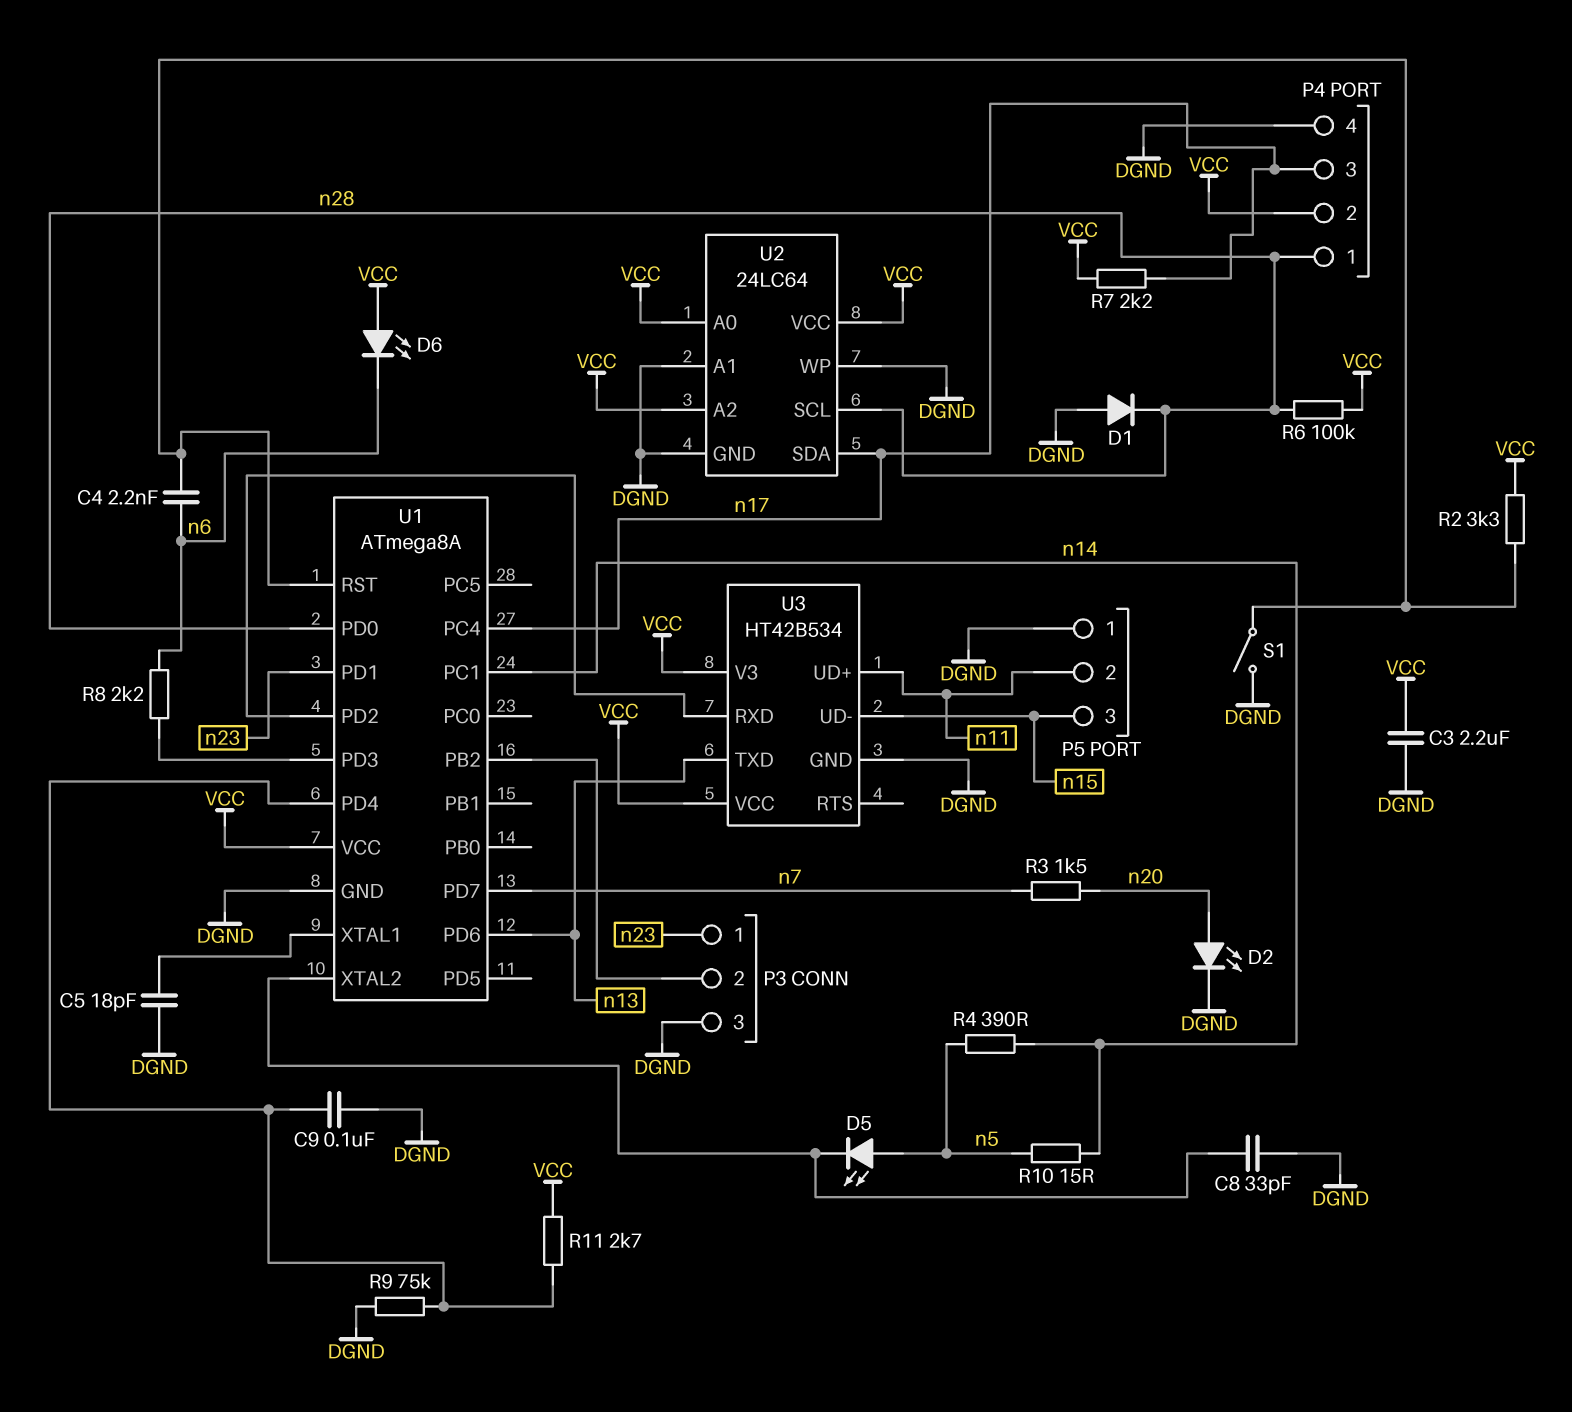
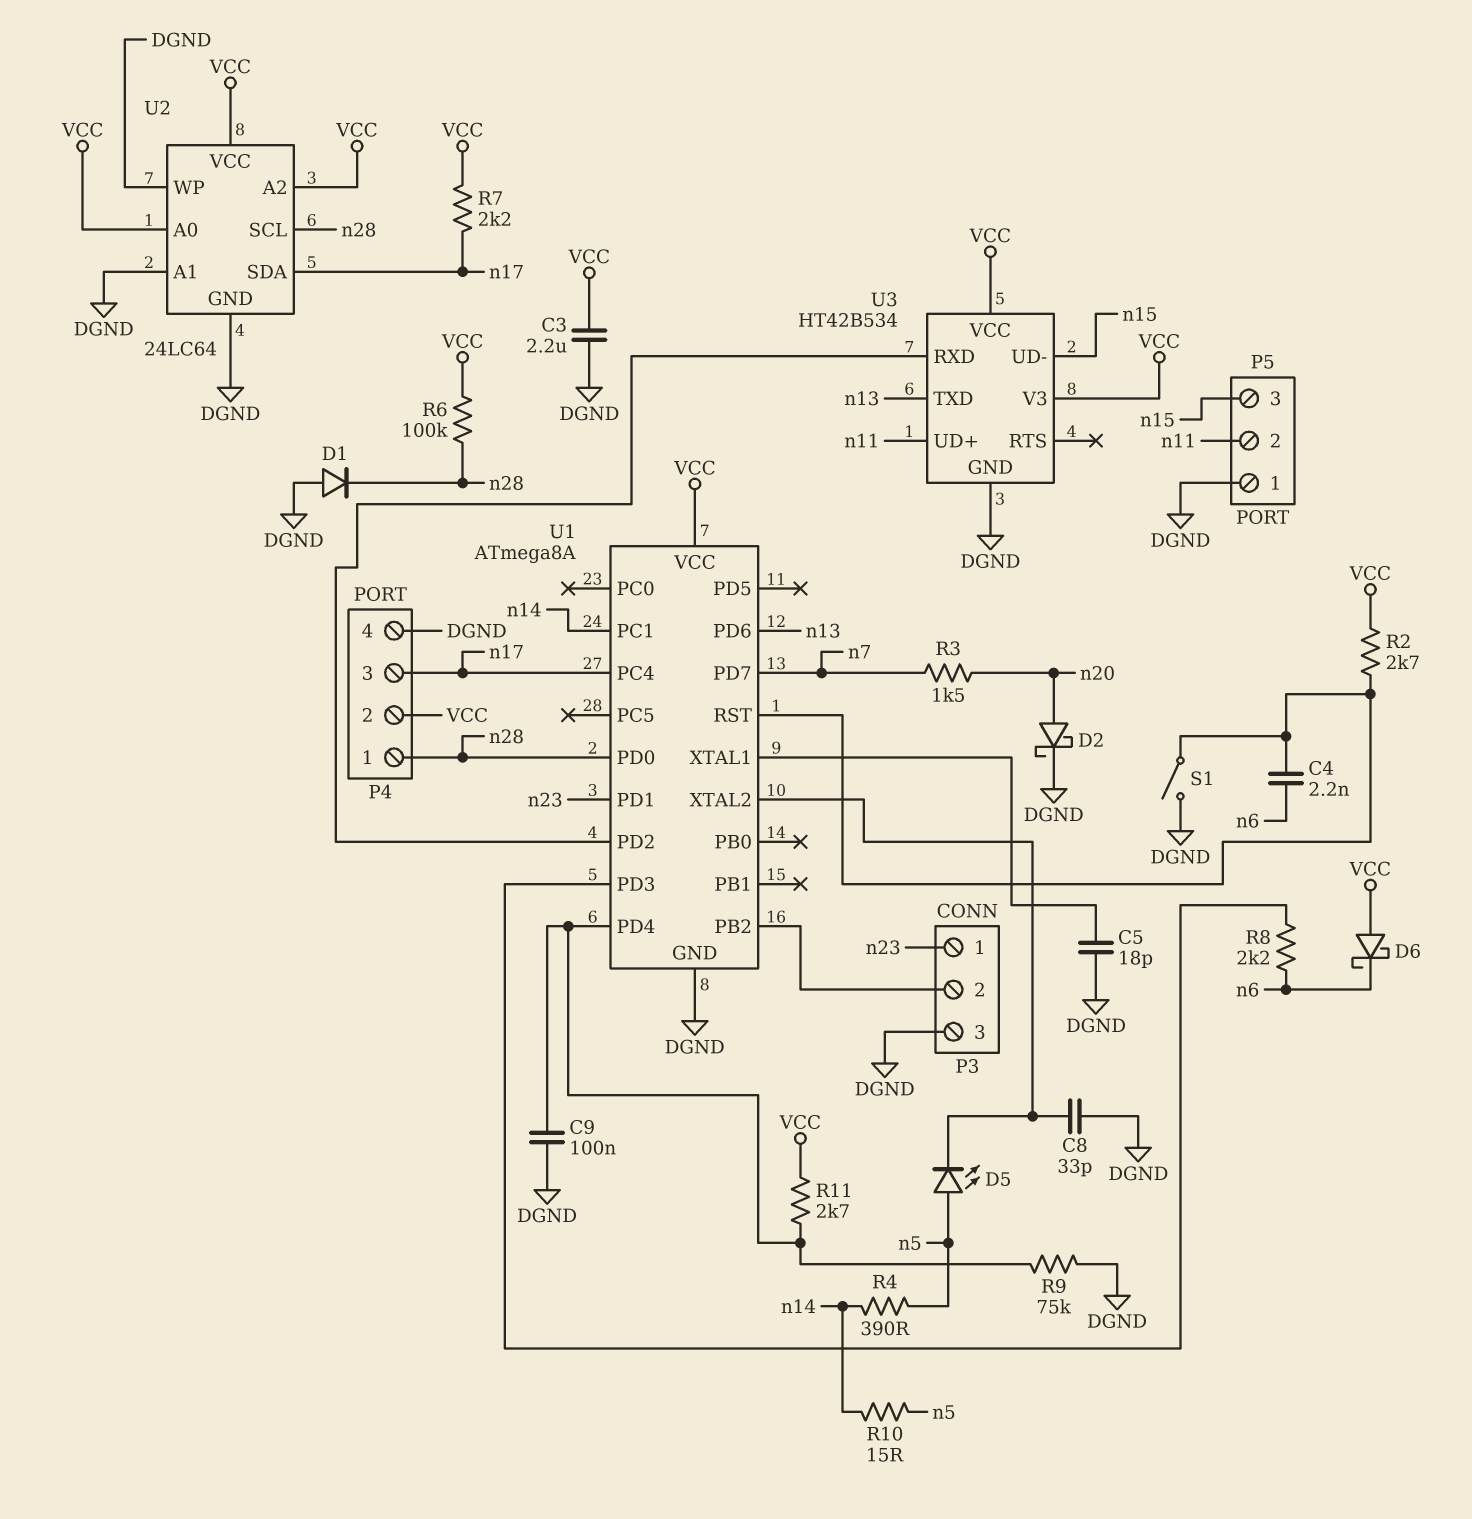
D2: LED (A n20, K DGND) -> schottky (A n20, K DGND)
D6: LED (A VCC, K n6) -> schottky (A VCC, K n6)
R2: 3.3k (U1/RST, VCC) -> 2.7k (U1/RST, VCC)

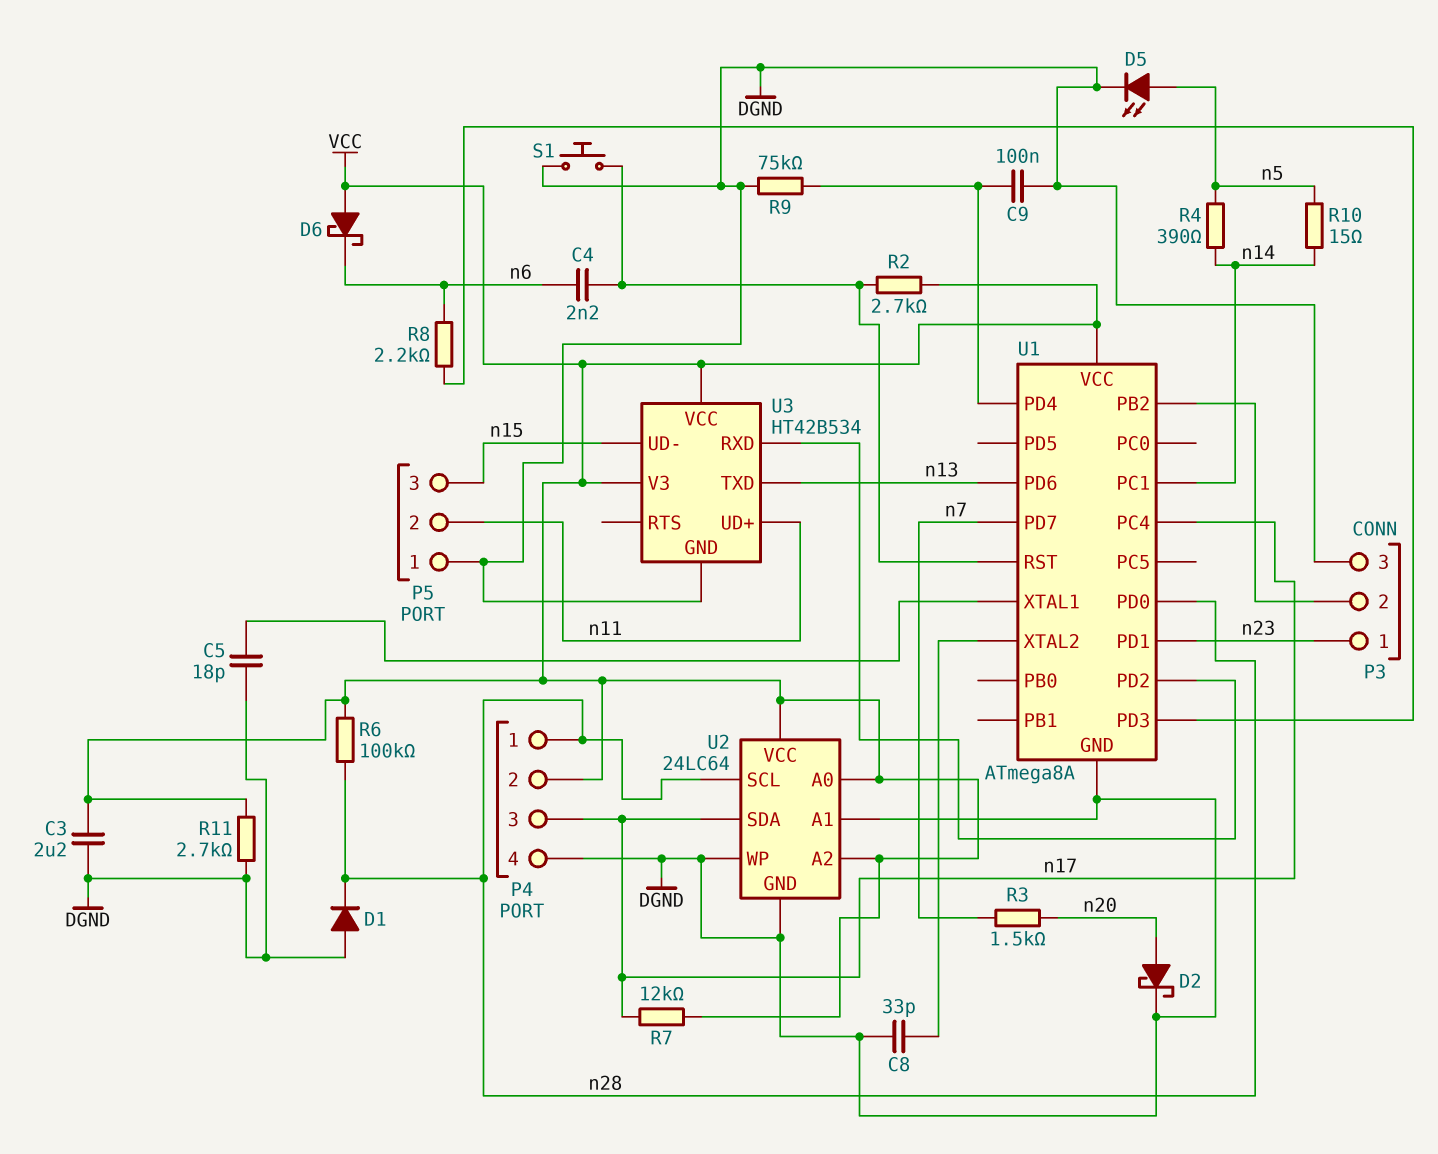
D5: LED (A n5, K U1/XTAL2) -> LED (A n5, K DGND)
R7: 2.2k (VCC, n17) -> 12k (VCC, n17)
R11: 2.7k (U1/PD4, VCC) -> 2.7k (DGND, VCC)
S1: switch (DGND, U1/RST) -> button (DGND, U1/RST)

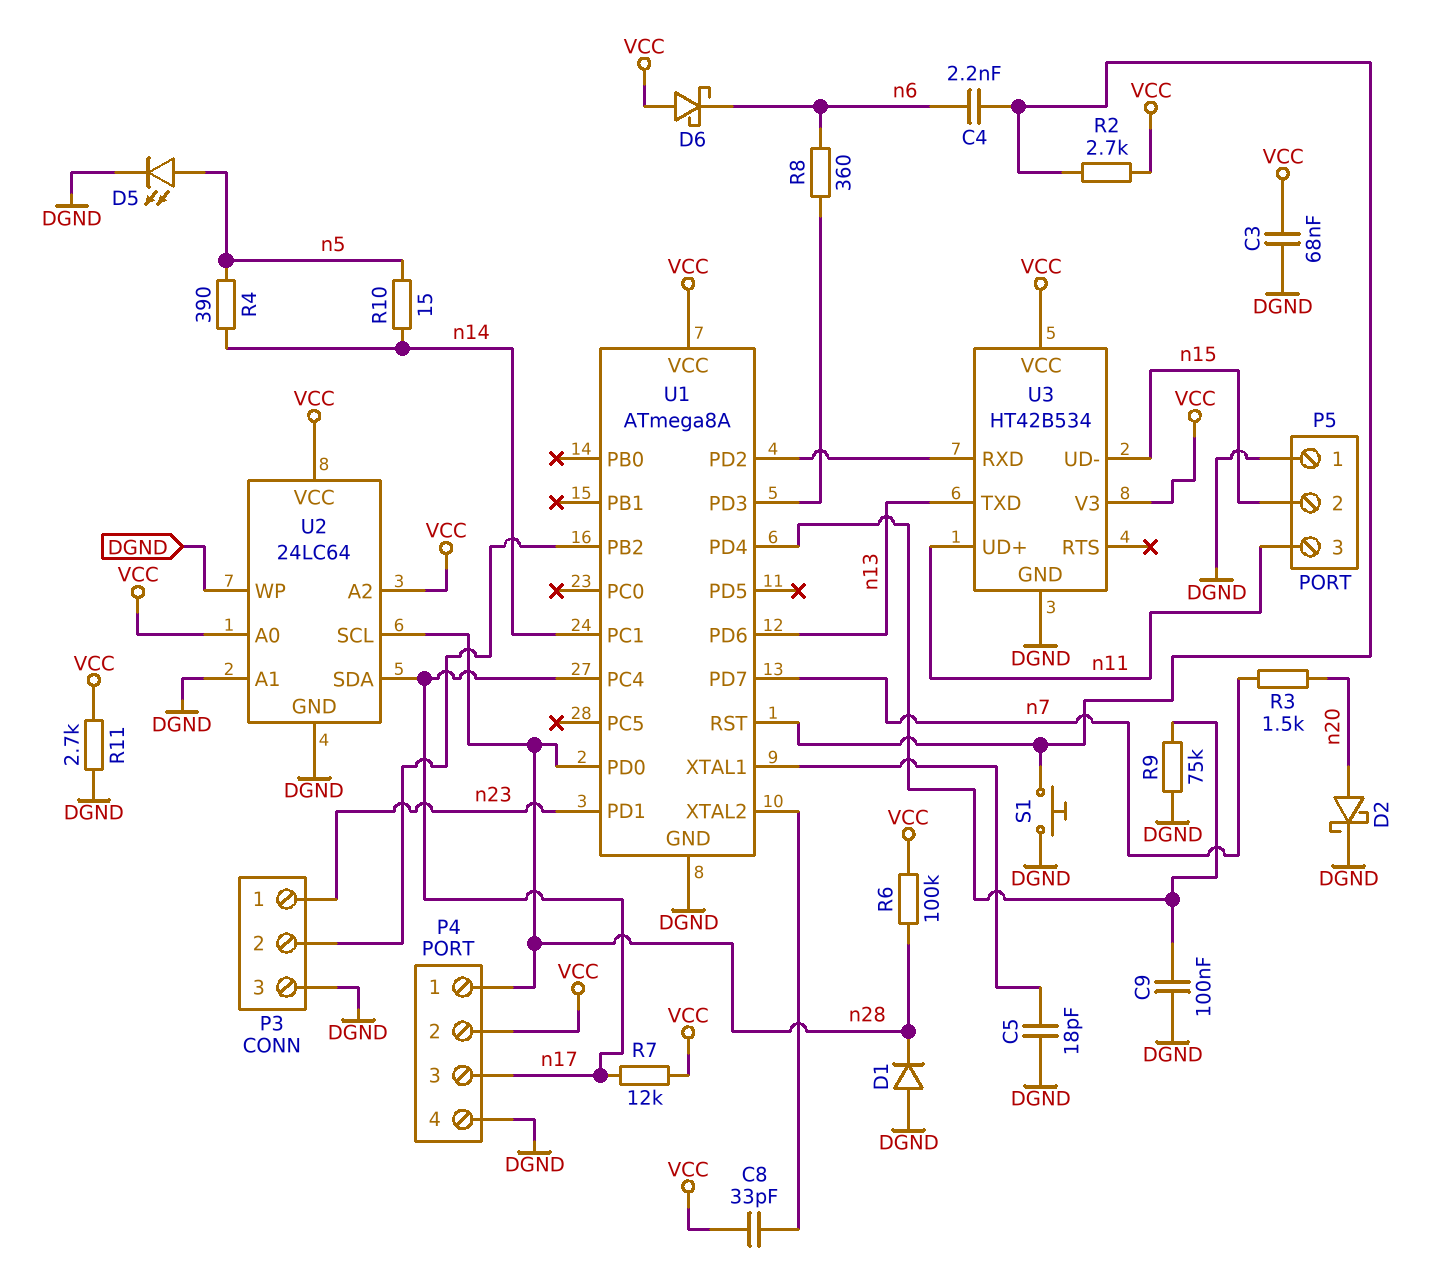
C3: 2.2uF (DGND, VCC) -> 68nF (DGND, VCC)
C8: 33pF (DGND, U1/XTAL2) -> 33pF (U1/XTAL2, VCC)
P5 pin 2: n11 -> n15
P5 pin 3: n15 -> n11
R8: 2.2k (U1/PD3, n6) -> 360 (U1/PD3, n6)

